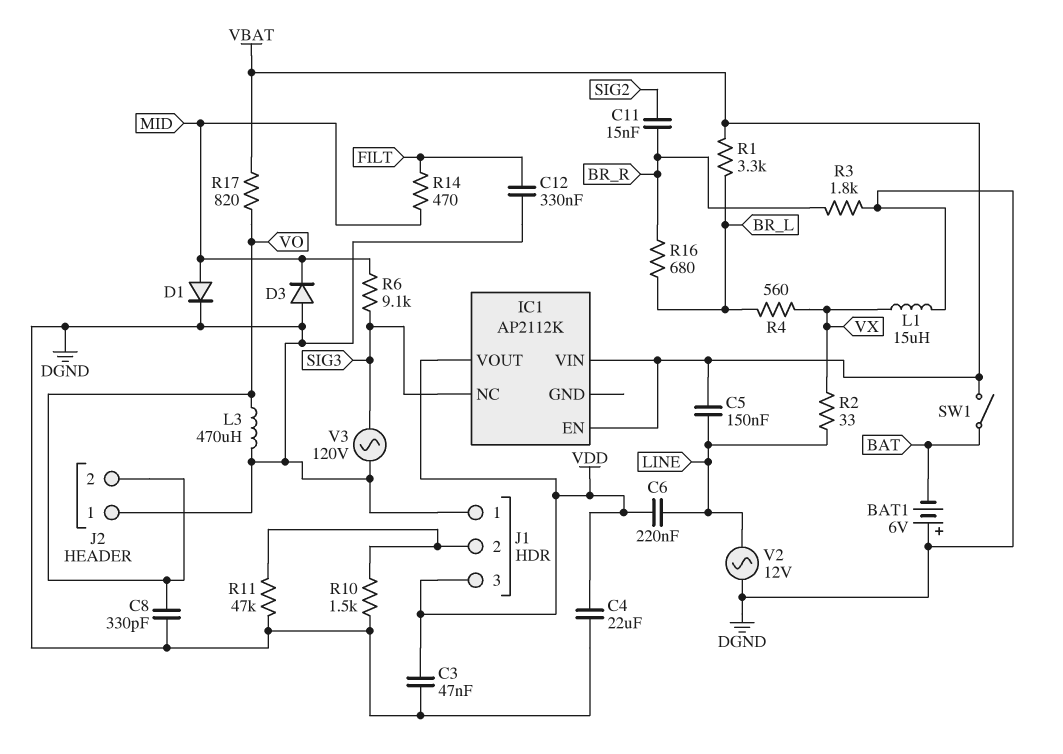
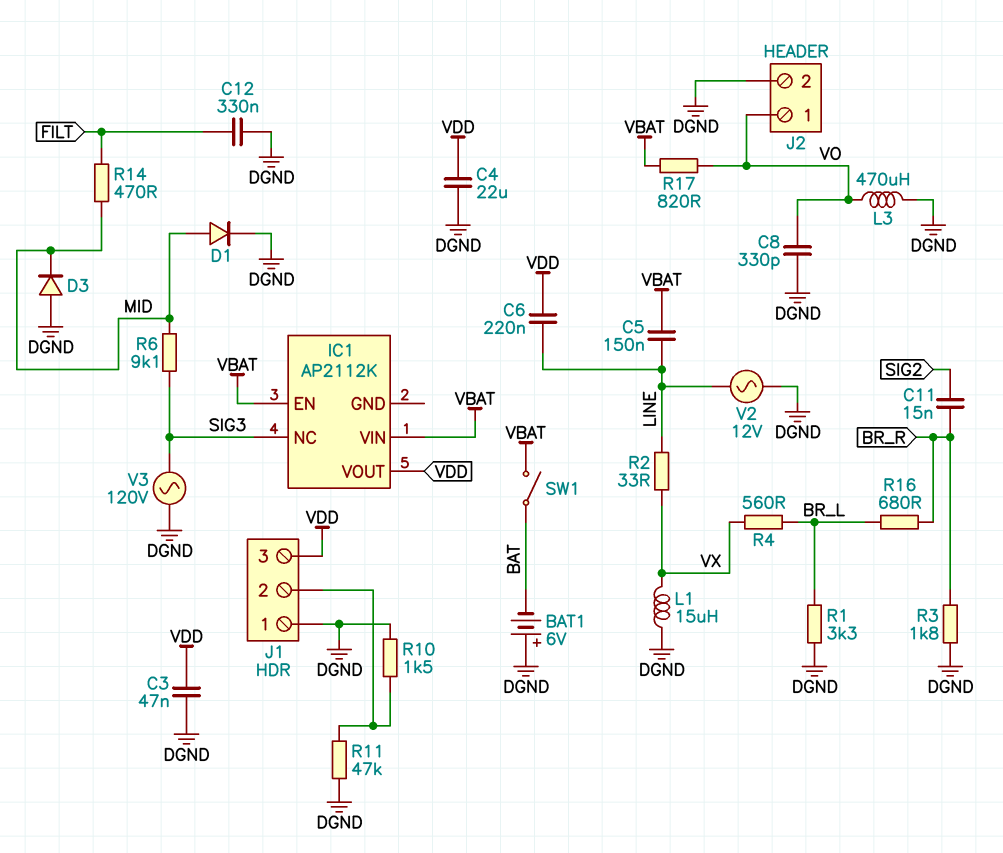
J2 pin 1: DGND -> VO
J2 pin 2: VO -> DGND
R1: 3.3k (BR_L, VBAT) -> 3.3k (BR_L, DGND)

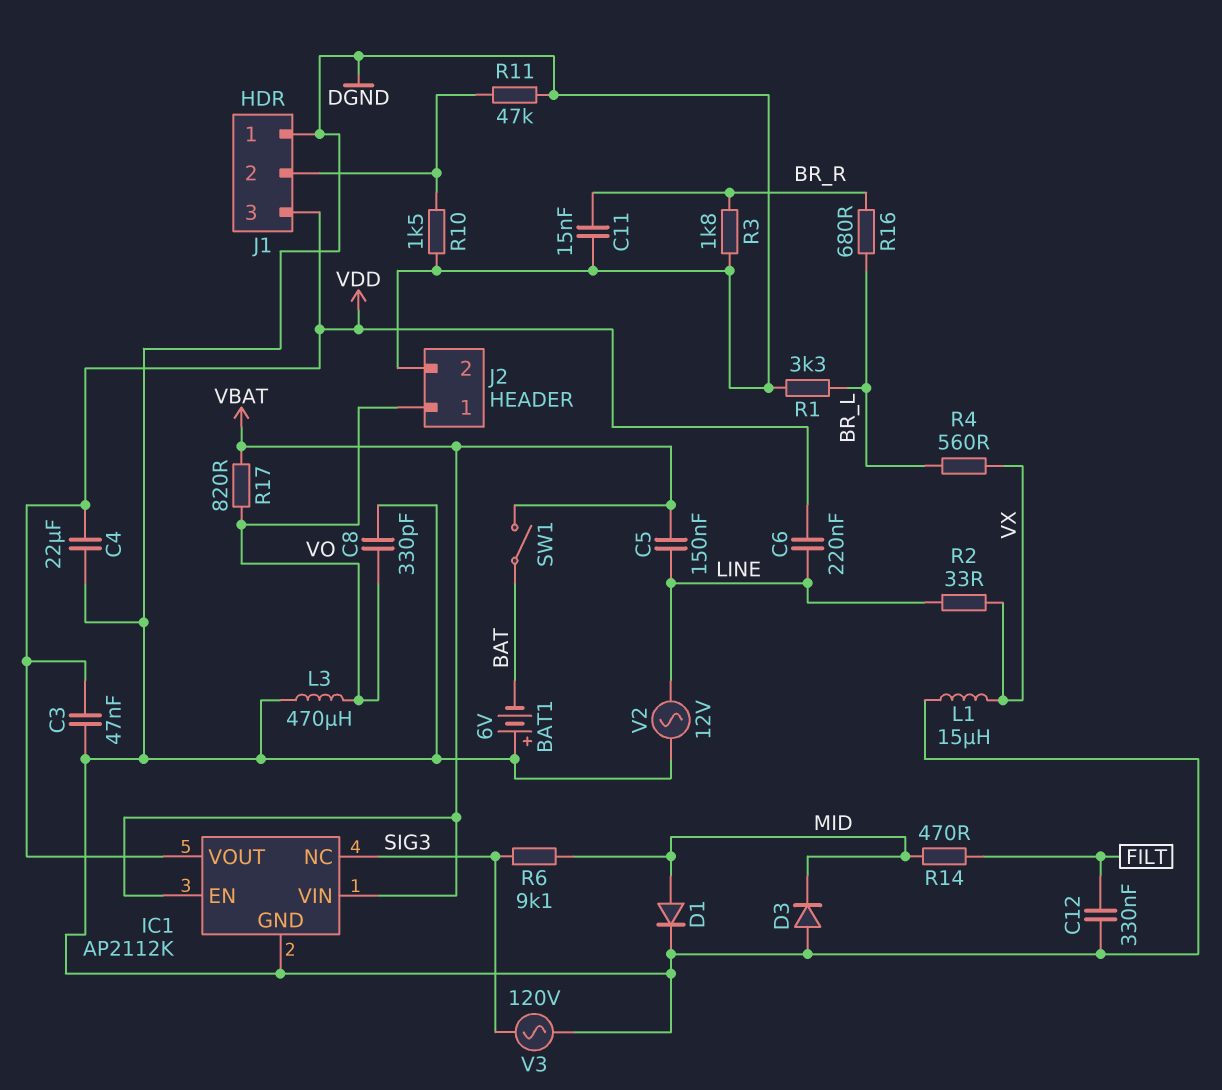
C11: 15nF (BR_R, SIG2) -> 15nF (BR_R, DGND)
IC1 pin GND: none -> DGND

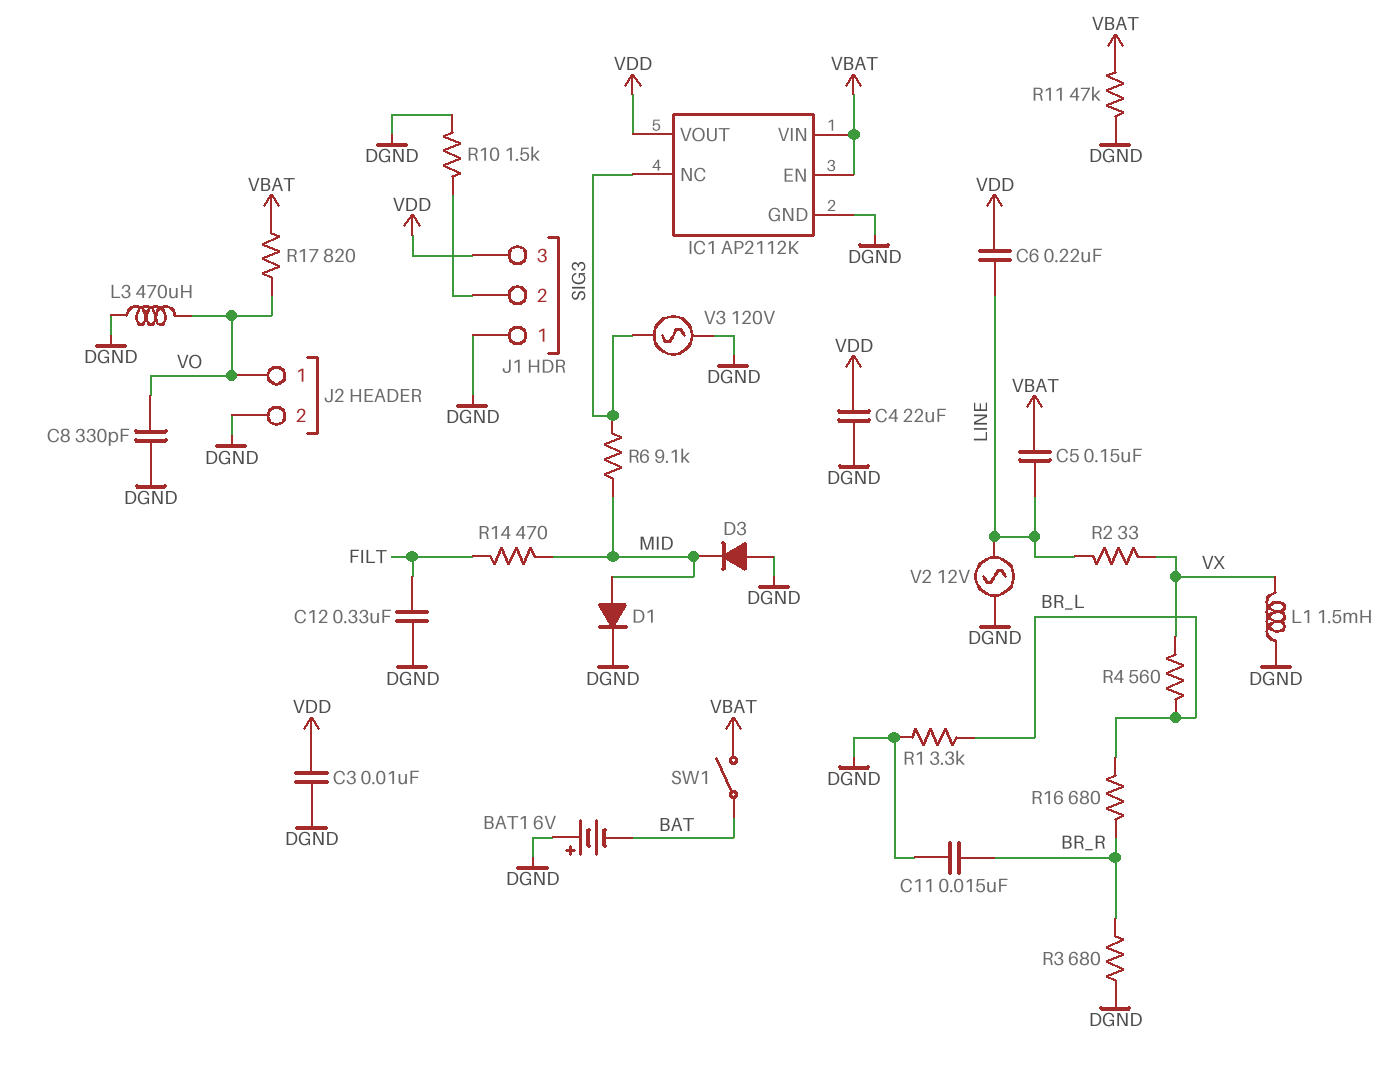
C3: 47nF (DGND, VDD) -> 10nF (DGND, VDD)
L1: 15uH (DGND, VX) -> 1.5mH (DGND, VX)
R3: 1.8k (BR_R, DGND) -> 680 (BR_R, DGND)
R11: 47k (DGND, J1/2) -> 47k (DGND, VBAT)

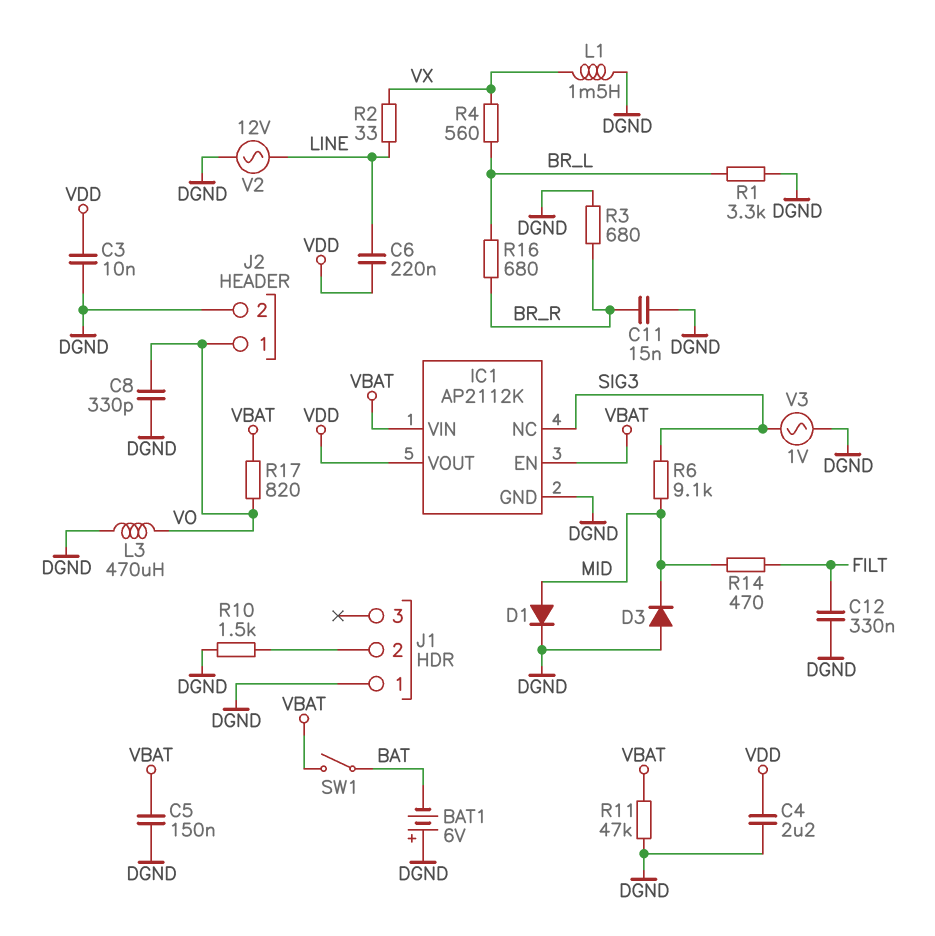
C4: 22uF (DGND, VDD) -> 2.2uF (DGND, VDD)
C5: 150nF (LINE, VBAT) -> 150nF (DGND, VBAT)
J1 pin 3: VDD -> none
V3: AC 120V (DGND, SIG3) -> AC 1V (DGND, SIG3)

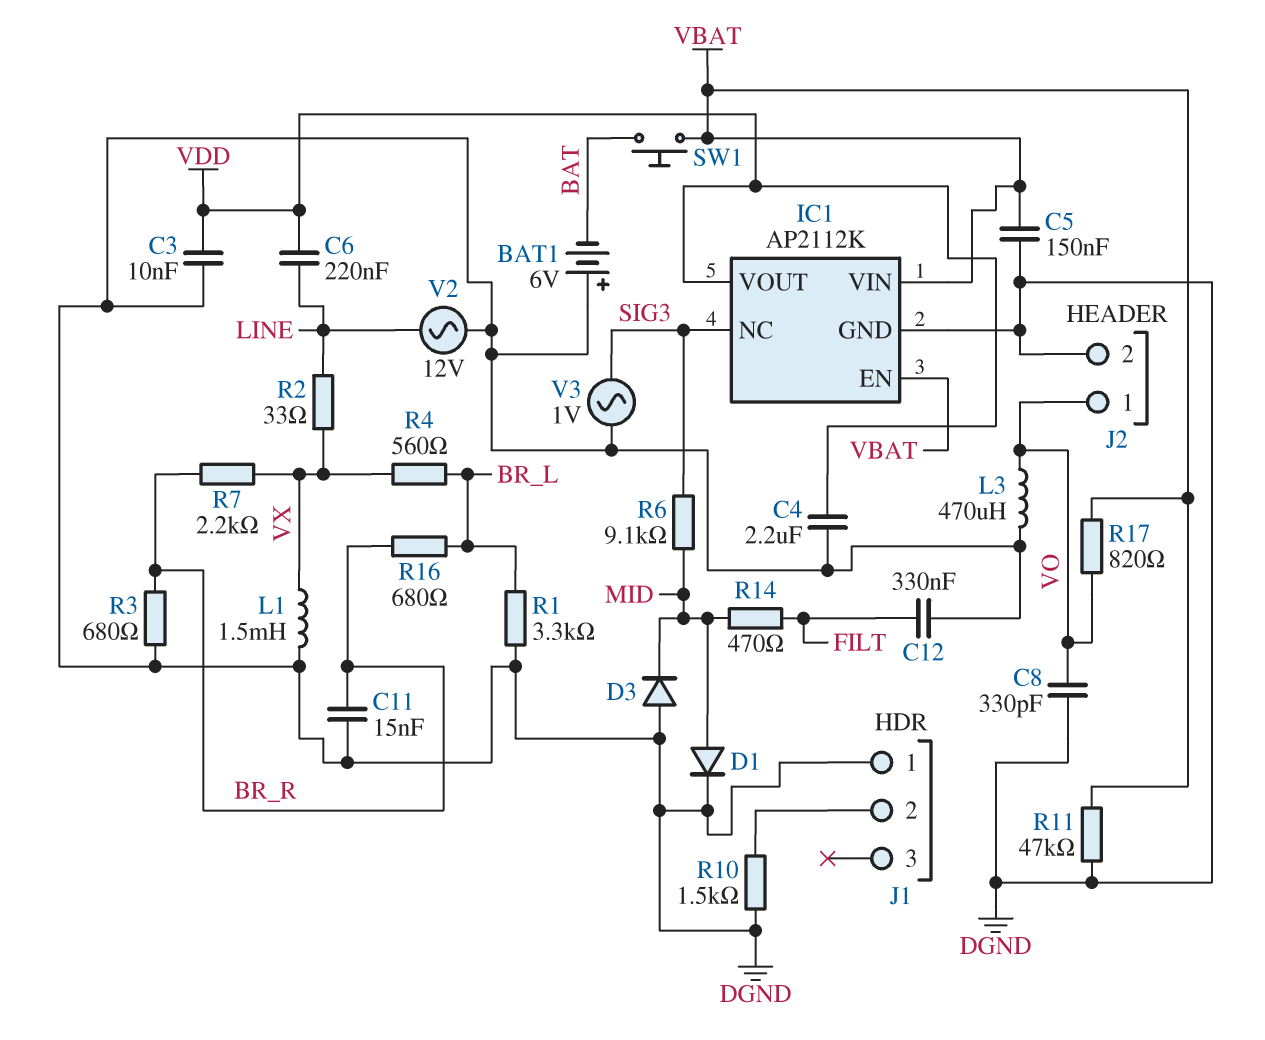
R7: none -> 2.2k (BR_R, VX)
SW1: switch (BAT, VBAT) -> button (BAT, VBAT)

